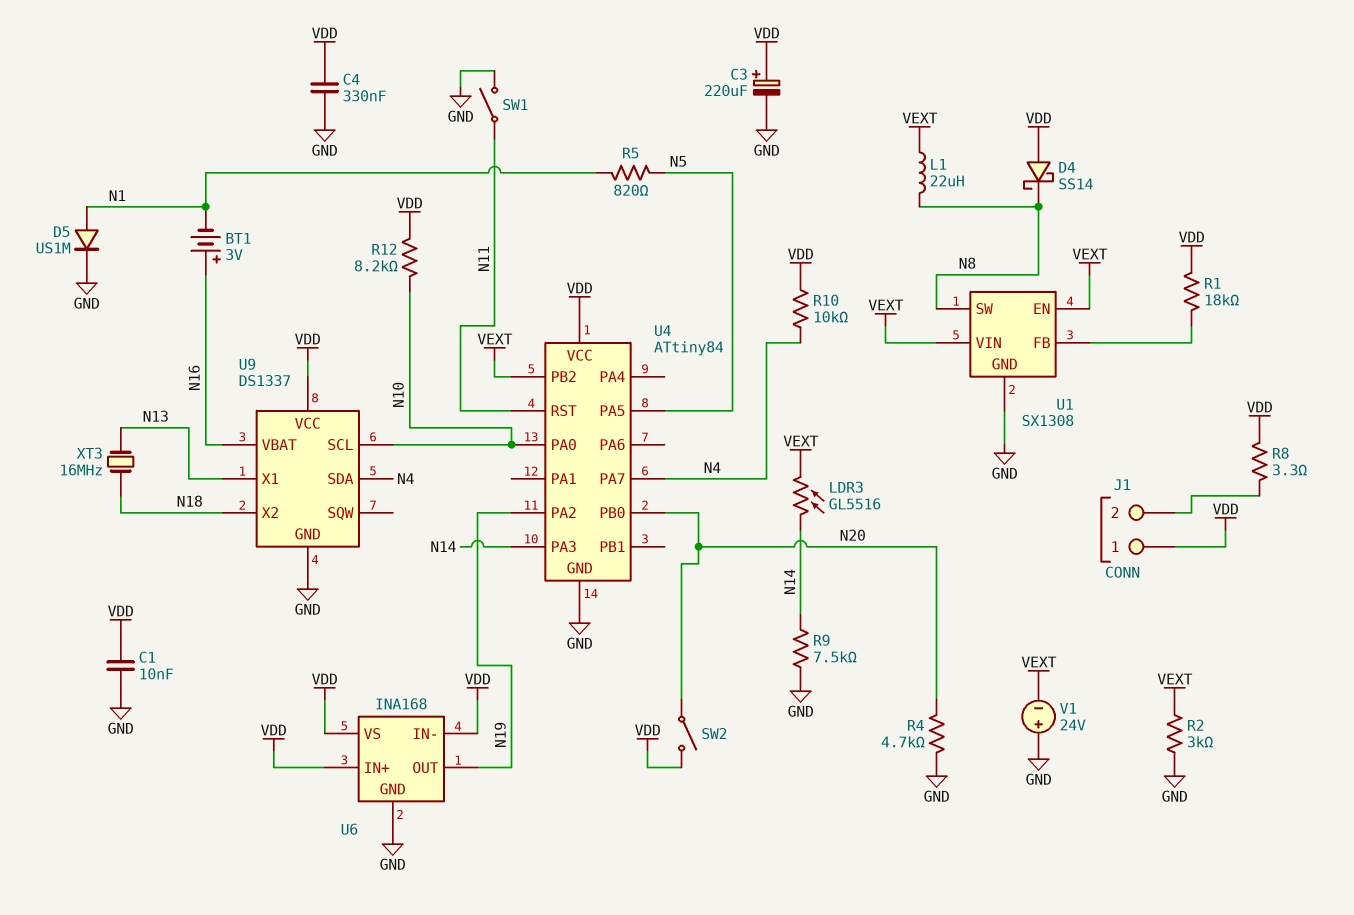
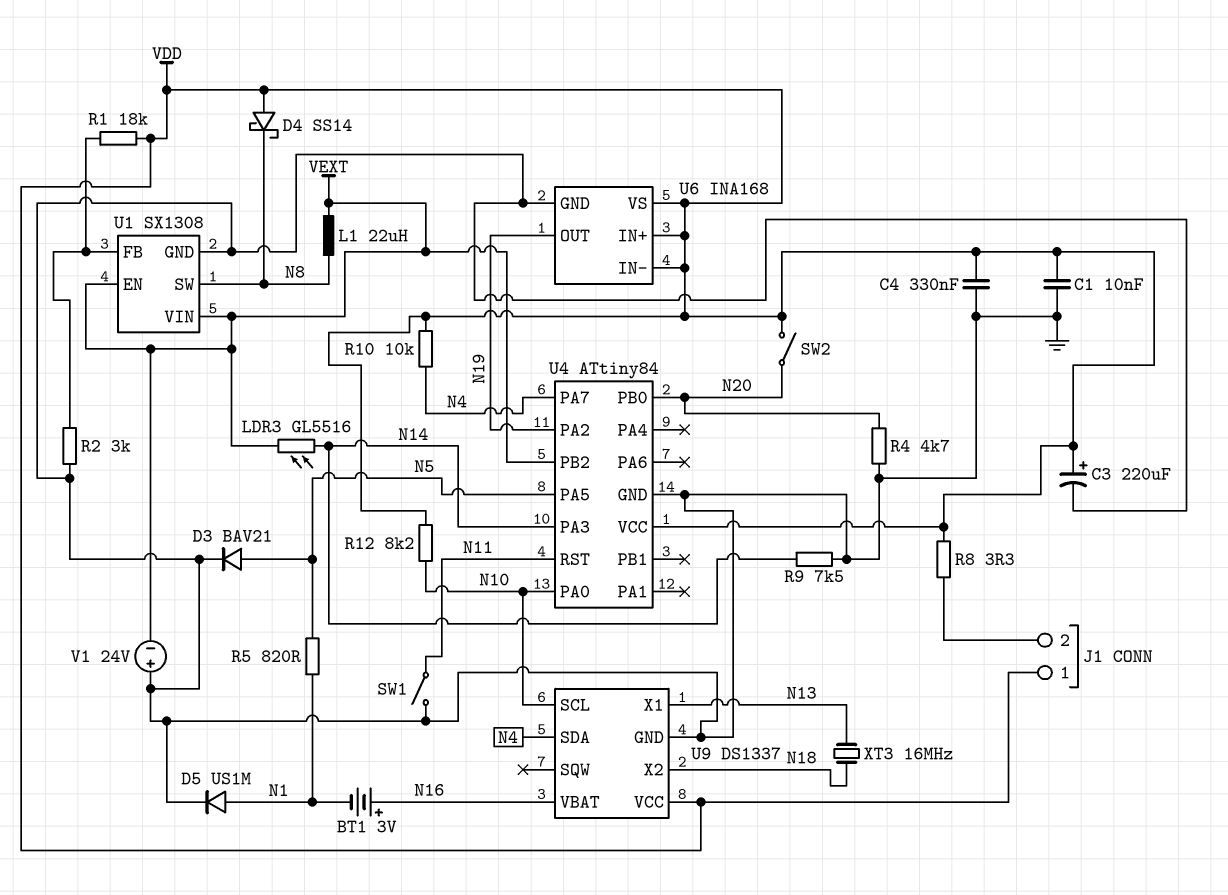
D3: none -> diode BAV21 (A N5, K GND)
R2: 3k (GND, VEXT) -> 3k (GND, U1/FB)

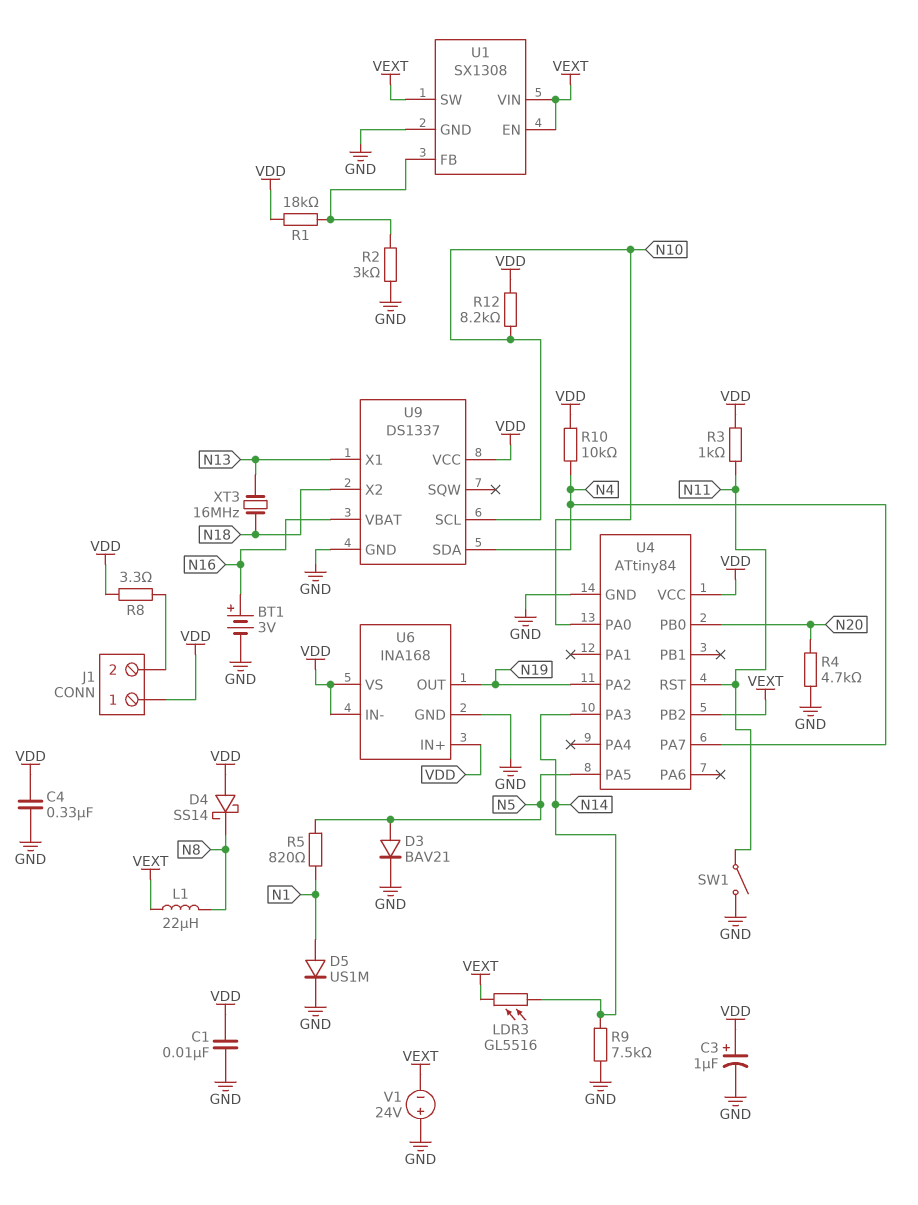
BT1: 3V (plus N16, minus N1) -> 3V (plus N16, minus GND)
C3: 220uF (plus VDD, minus GND) -> 1uF (plus VDD, minus GND)
R3: none -> 1k (N11, VDD)
SW2: switch (N20, VDD) -> none
U1 pin SW: N8 -> VEXT

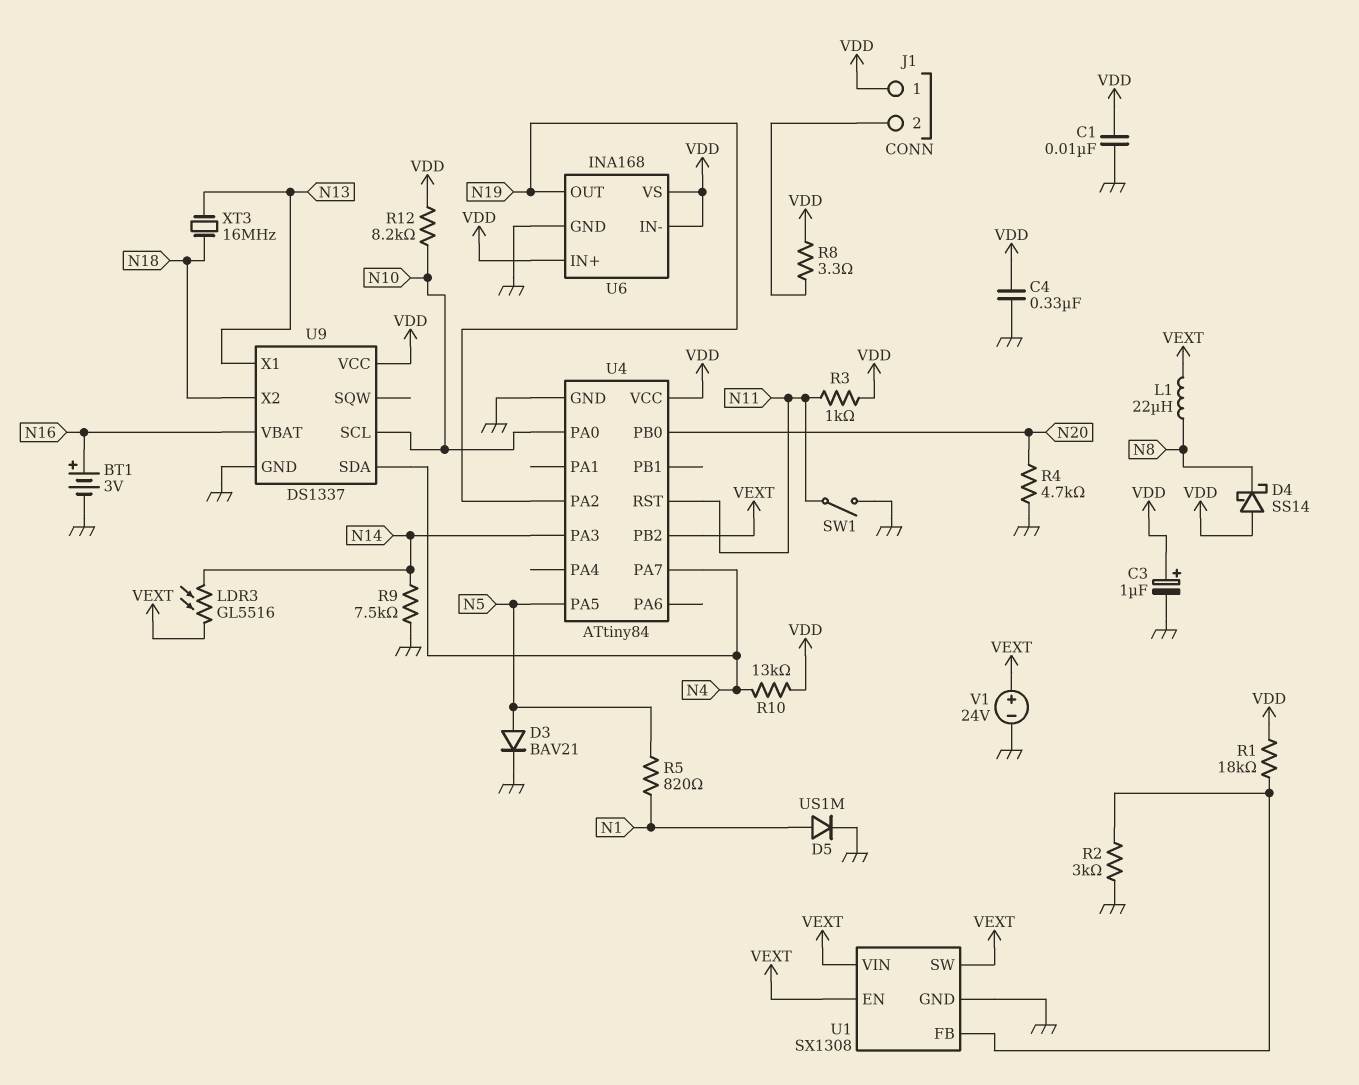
R10: 10k (N4, VDD) -> 13k (N4, VDD)
V1: 24V (plus GND, minus VEXT) -> 24V (plus VEXT, minus GND)

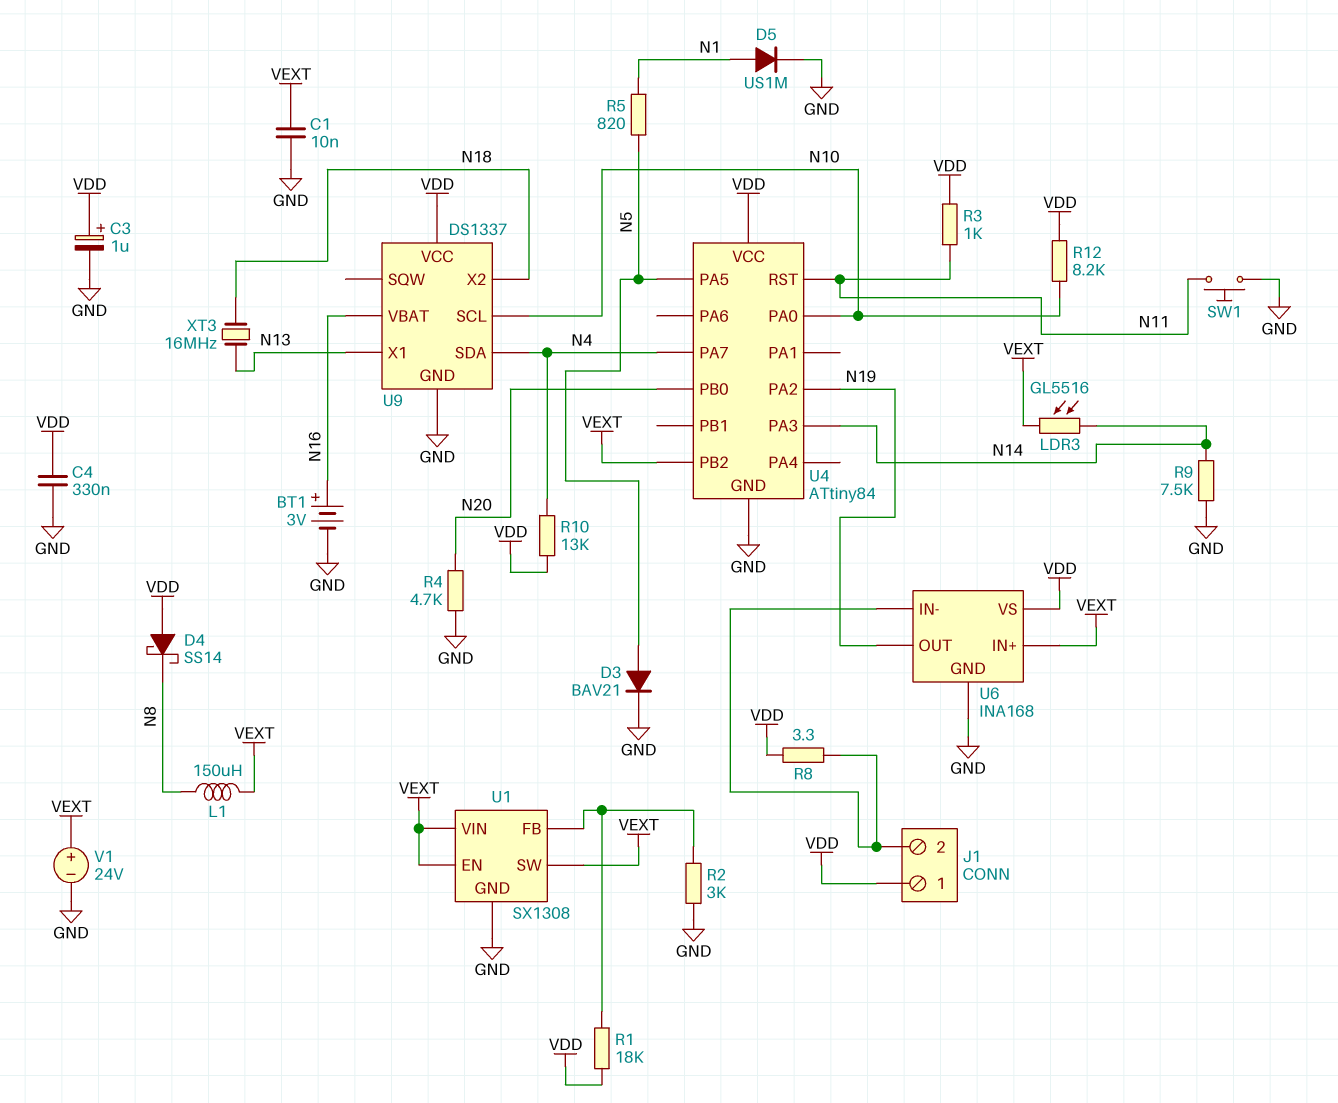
C1: 10nF (GND, VDD) -> 10nF (GND, VEXT)
L1: 22uH (N8, VEXT) -> 150uH (N8, VEXT)
SW1: switch (GND, N11) -> button (GND, N11)
U6 pin IN+: VDD -> VEXT
U6 pin IN-: VDD -> J1/2

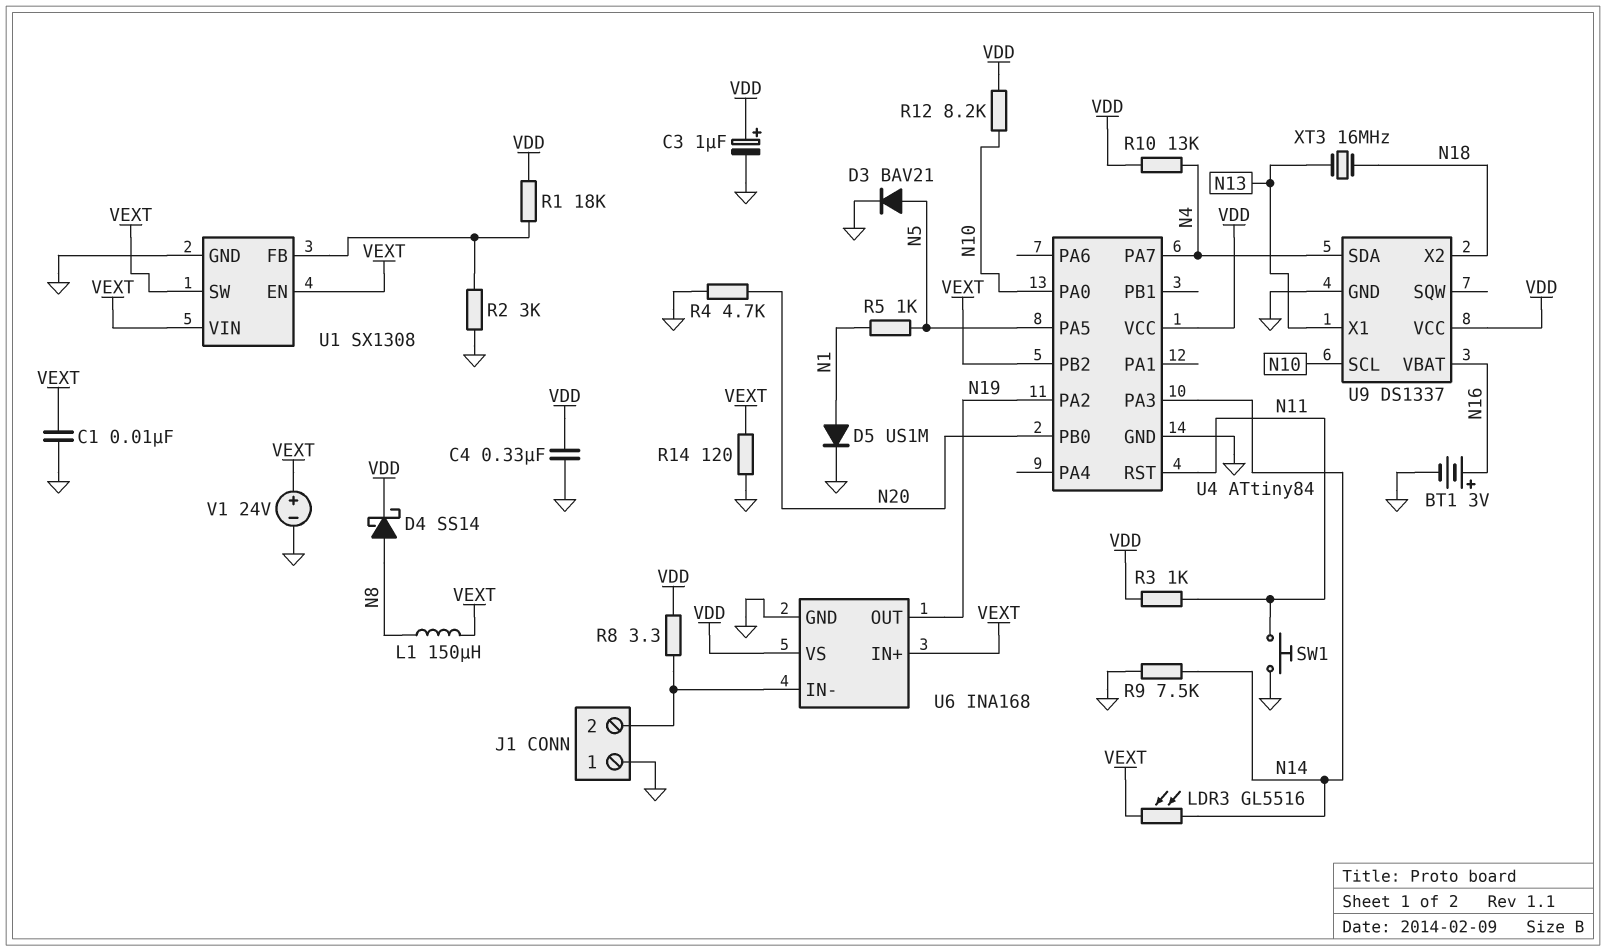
D4: schottky SS14 (A VDD, K N8) -> schottky SS14 (A N8, K VDD)
J1 pin 1: VDD -> GND
R5: 820 (N1, N5) -> 1k (N1, N5)
R14: none -> 120 (GND, VEXT)

